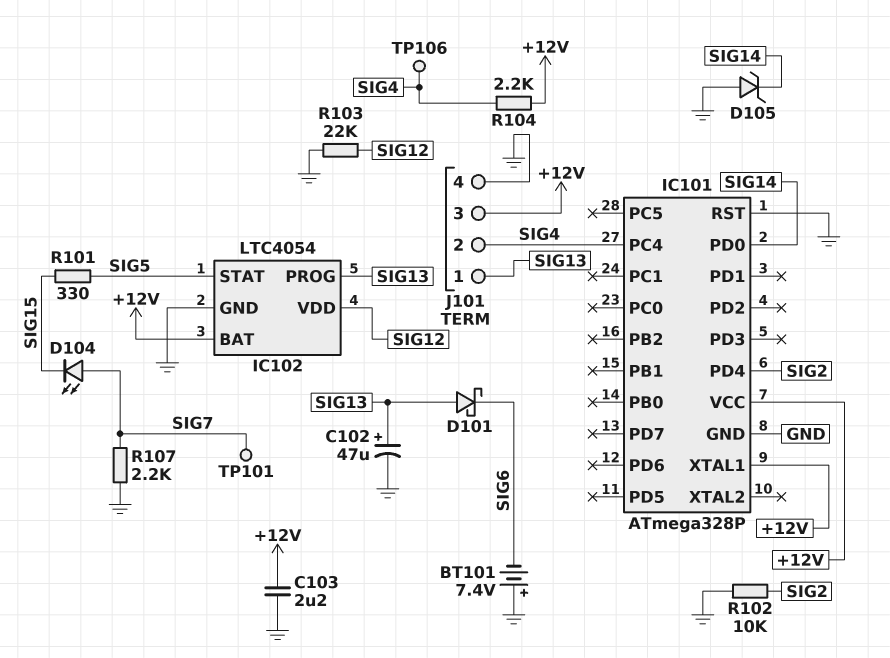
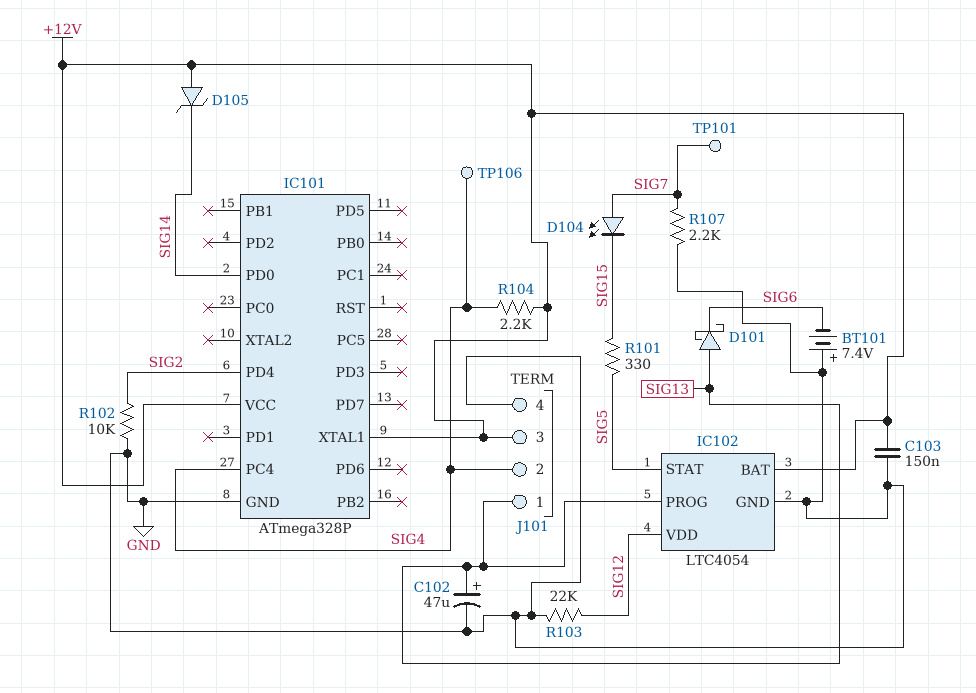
C103: 2.2uF (+12V, GND) -> 150nF (+12V, GND)
D105: zener (A GND, K SIG14) -> zener (A +12V, K SIG14)
IC101 pin RST: GND -> none

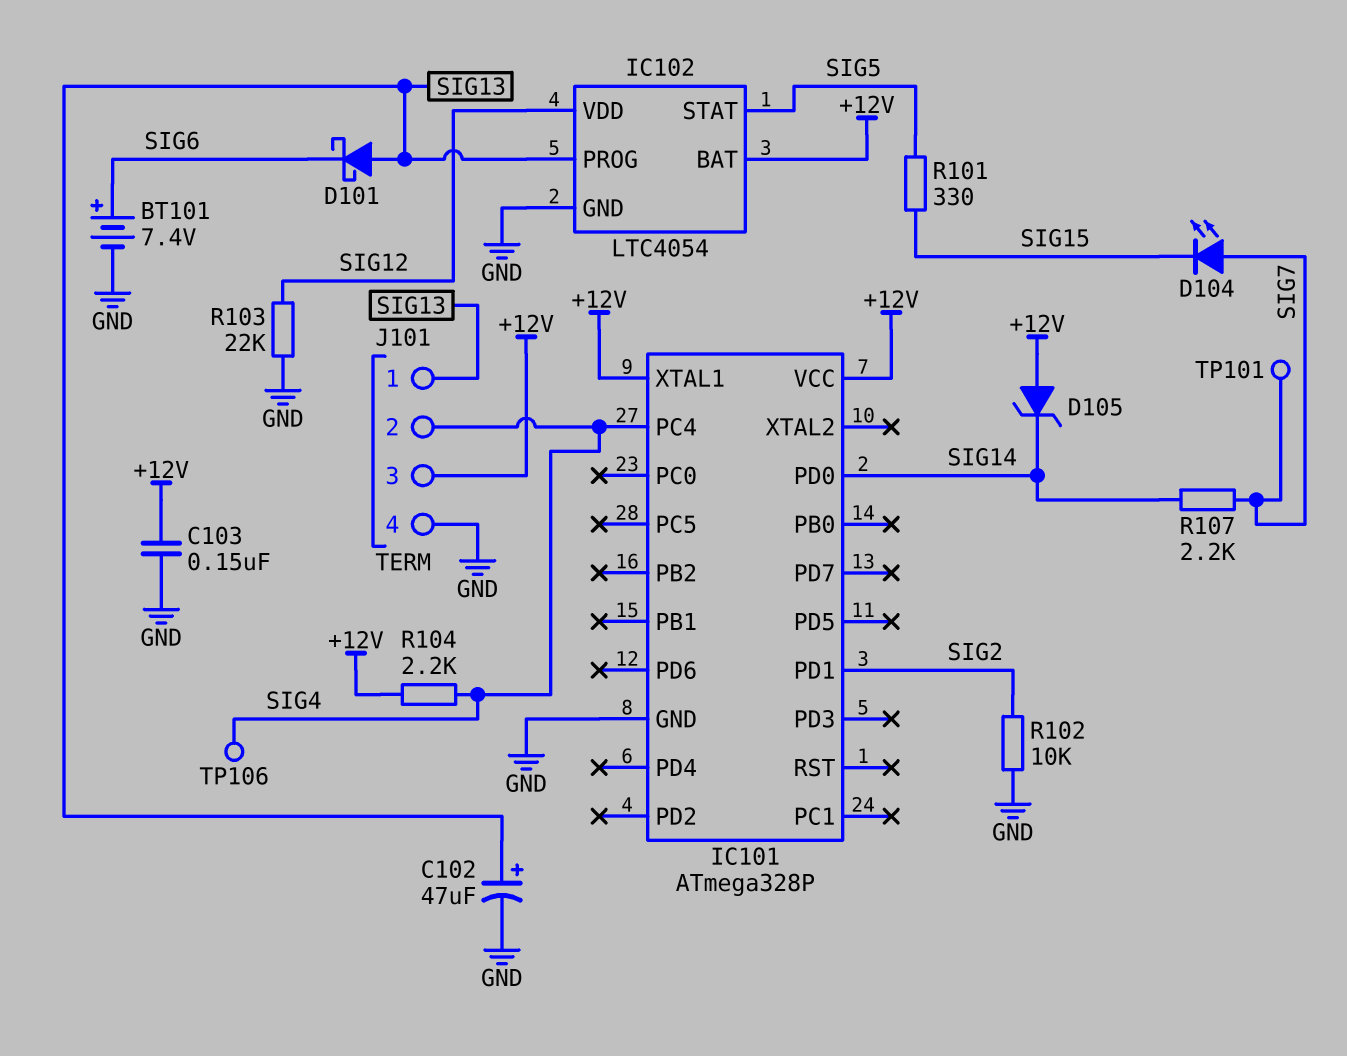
BT101: 7.4V (plus GND, minus SIG6) -> 7.4V (plus SIG6, minus GND)
IC101 pin PD1: none -> SIG2
IC101 pin PD4: SIG2 -> none
R107: 2.2k (GND, SIG7) -> 2.2k (SIG7, SIG14)

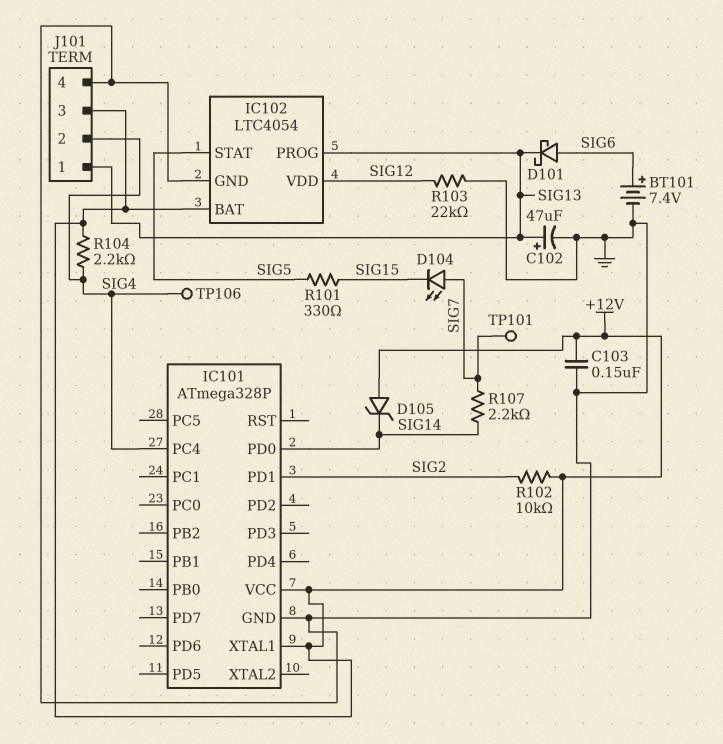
D101: schottky (A SIG13, K SIG6) -> schottky (A SIG6, K SIG13)
R102: 10k (GND, SIG2) -> 10k (+12V, SIG2)

